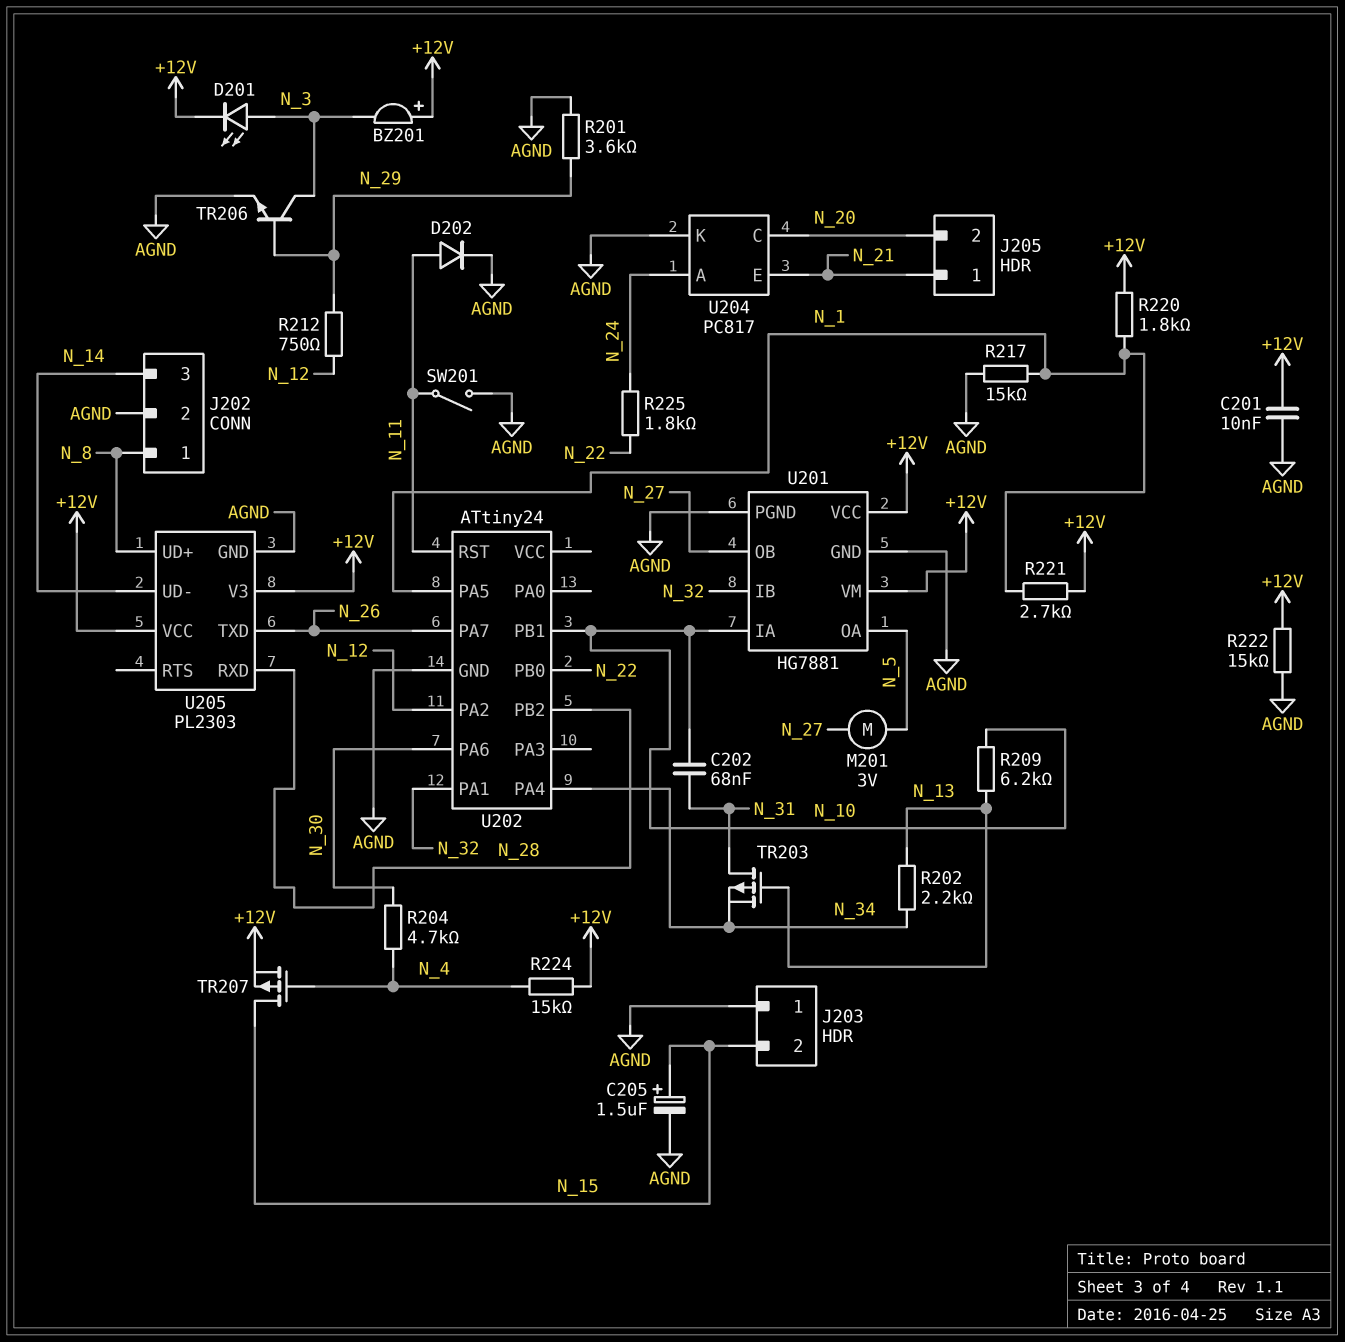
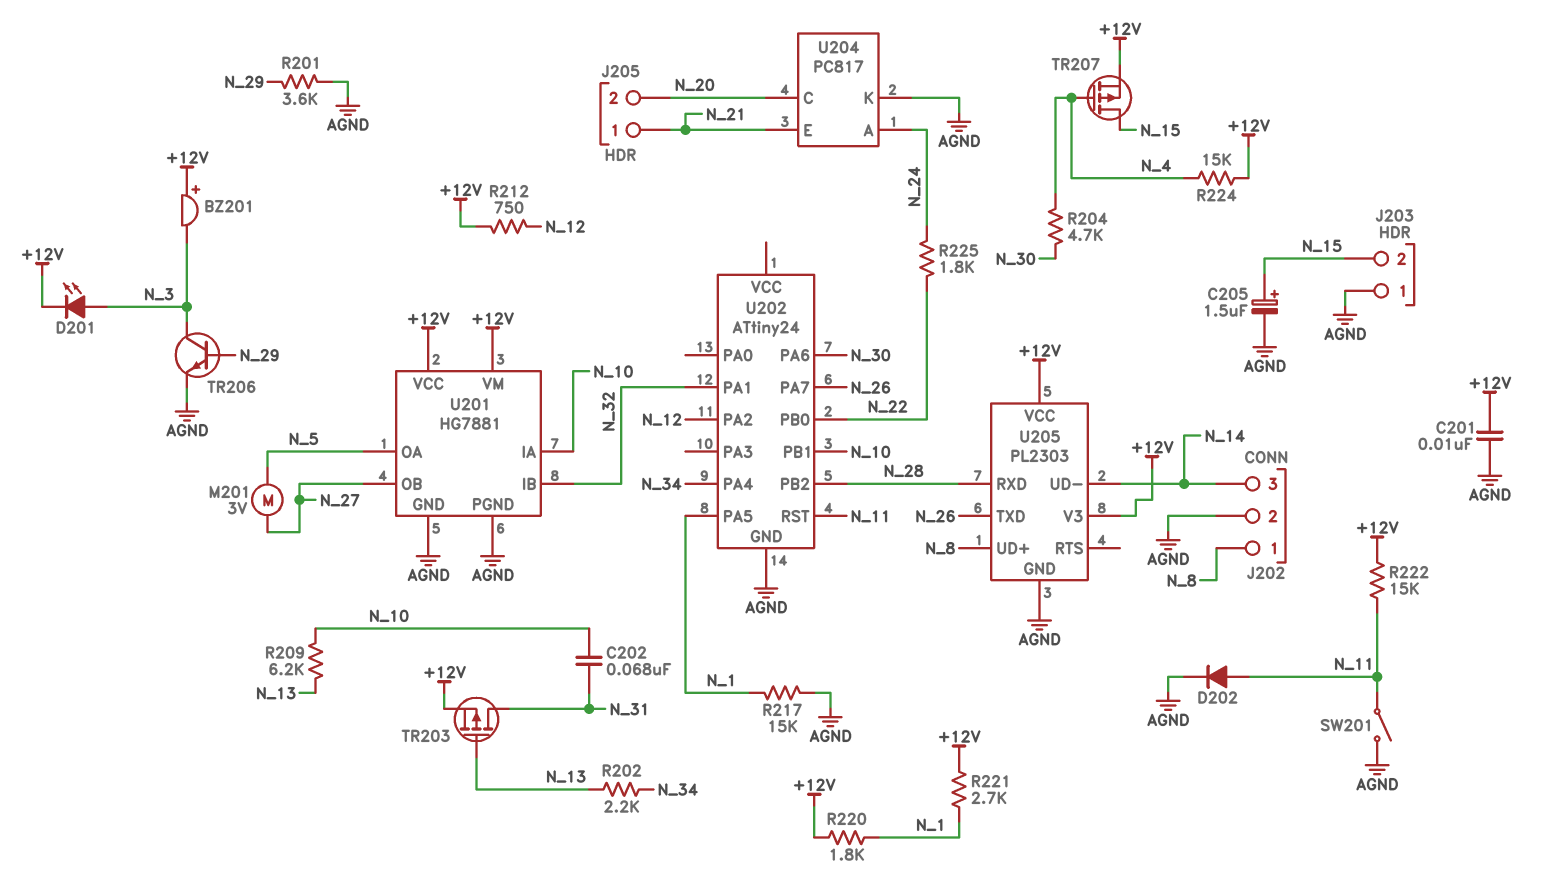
R212: 750 (N_12, N_29) -> 750 (+12V, N_12)
R222: 15k (+12V, AGND) -> 15k (+12V, N_11)
TR203: PMOS (G N_13, D N_31, S N_34) -> PMOS (G N_13, D N_31, S +12V)

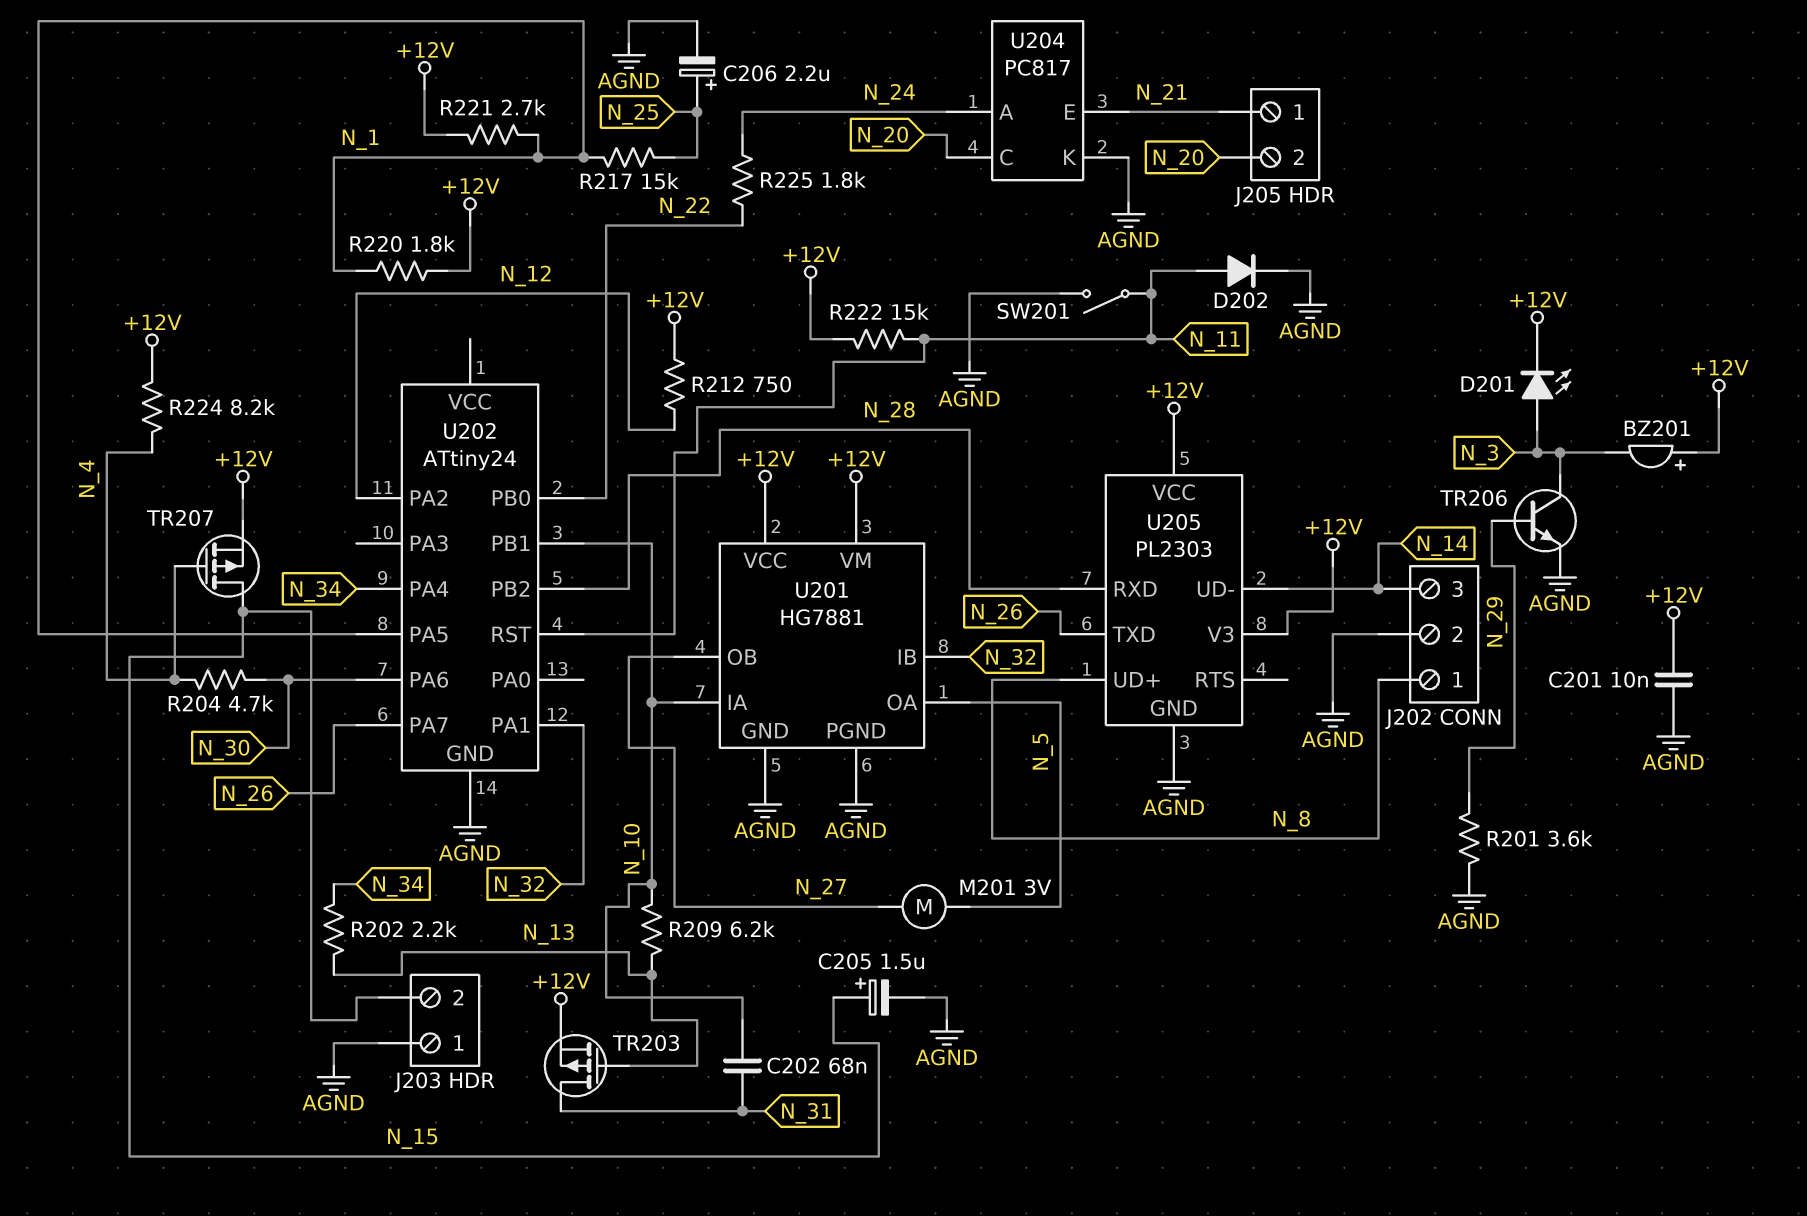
C206: none -> 2.2uF (plus N_25, minus AGND)
R217: 15k (AGND, N_1) -> 15k (N_1, N_25)
R224: 15k (+12V, N_4) -> 8.2k (+12V, N_4)

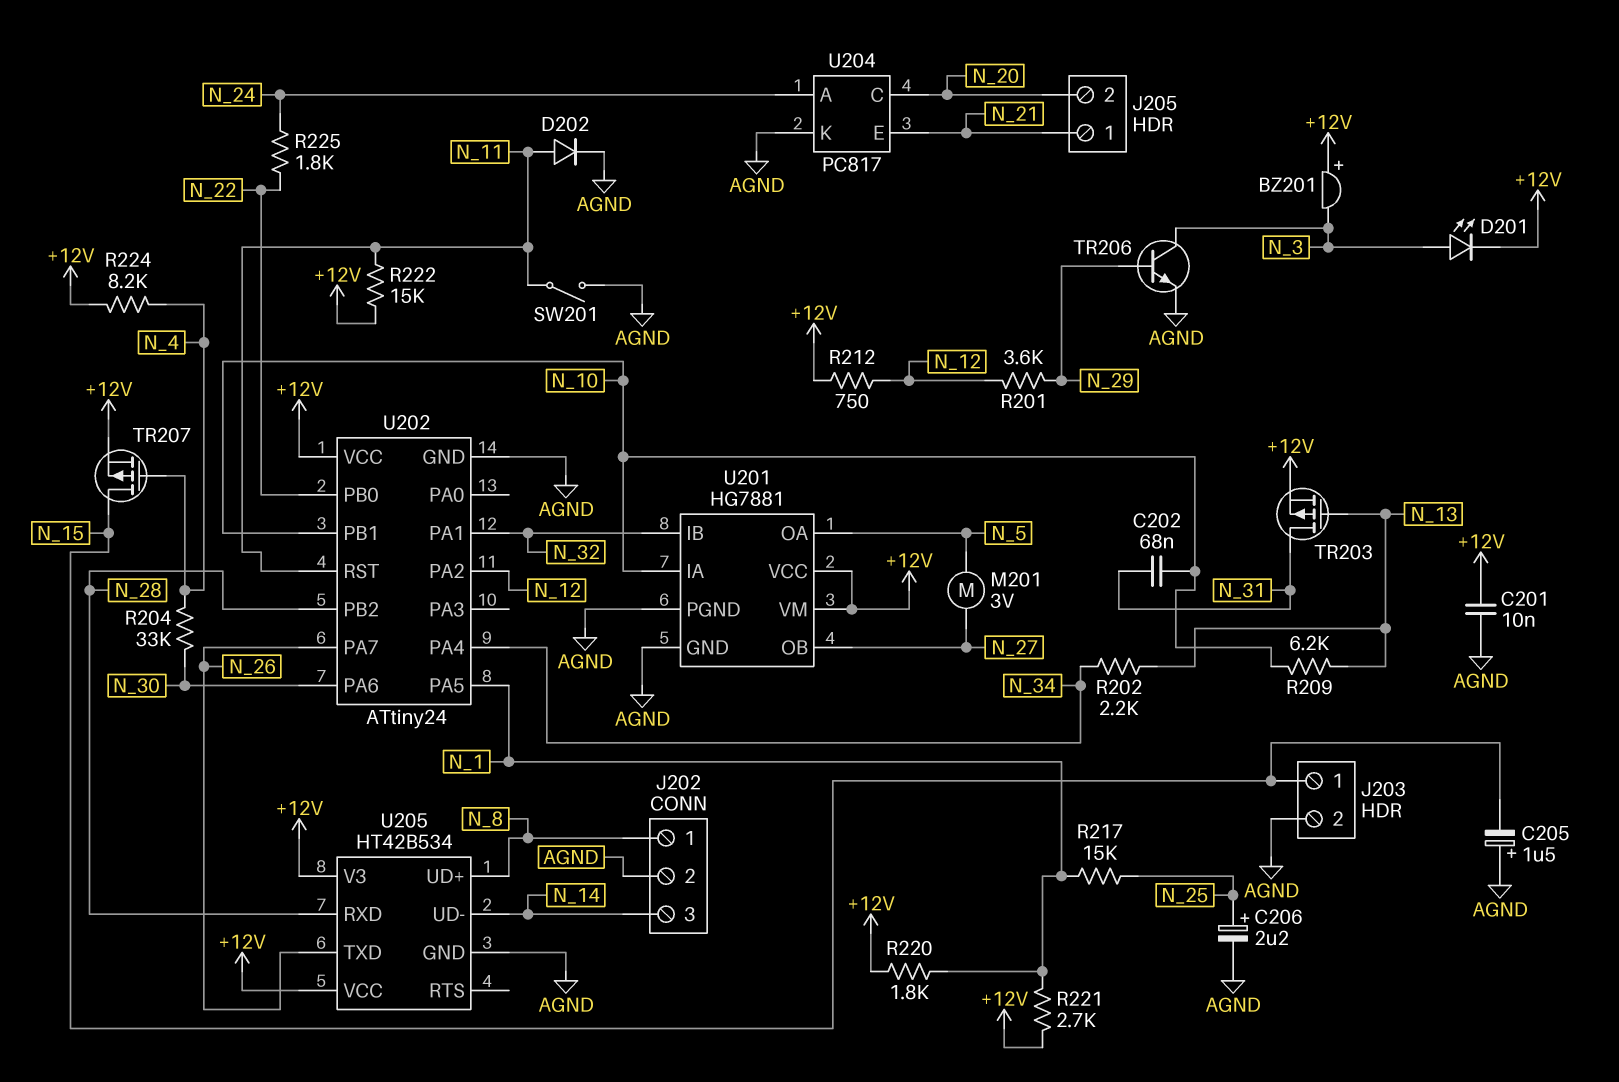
C205: 1.5uF (plus N_15, minus AGND) -> 1.5uF (plus AGND, minus N_15)
J203 pin 1: AGND -> N_15
J203 pin 2: N_15 -> AGND
R201: 3.6k (AGND, N_29) -> 3.6k (N_12, N_29)
R204: 4.7k (N_4, N_30) -> 33k (N_4, N_30)
U202 pin VCC: none -> +12V
U205: PL2303 -> HT42B534

